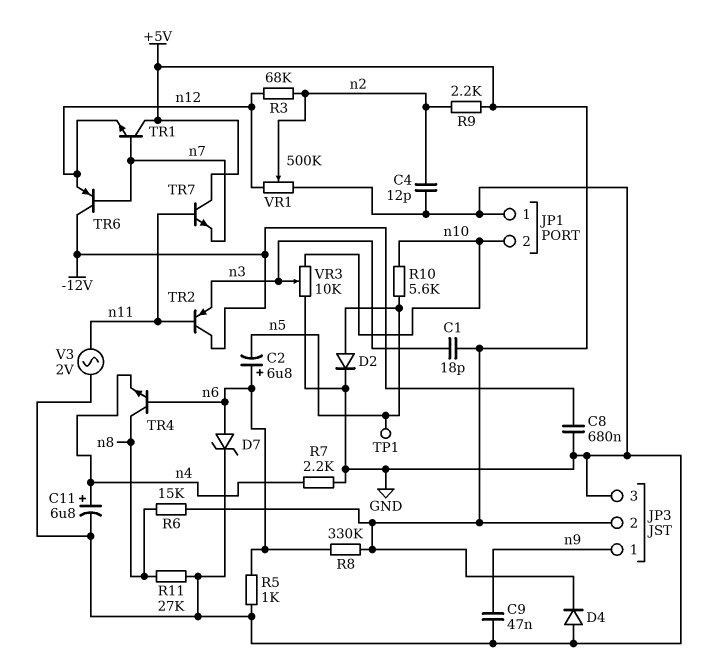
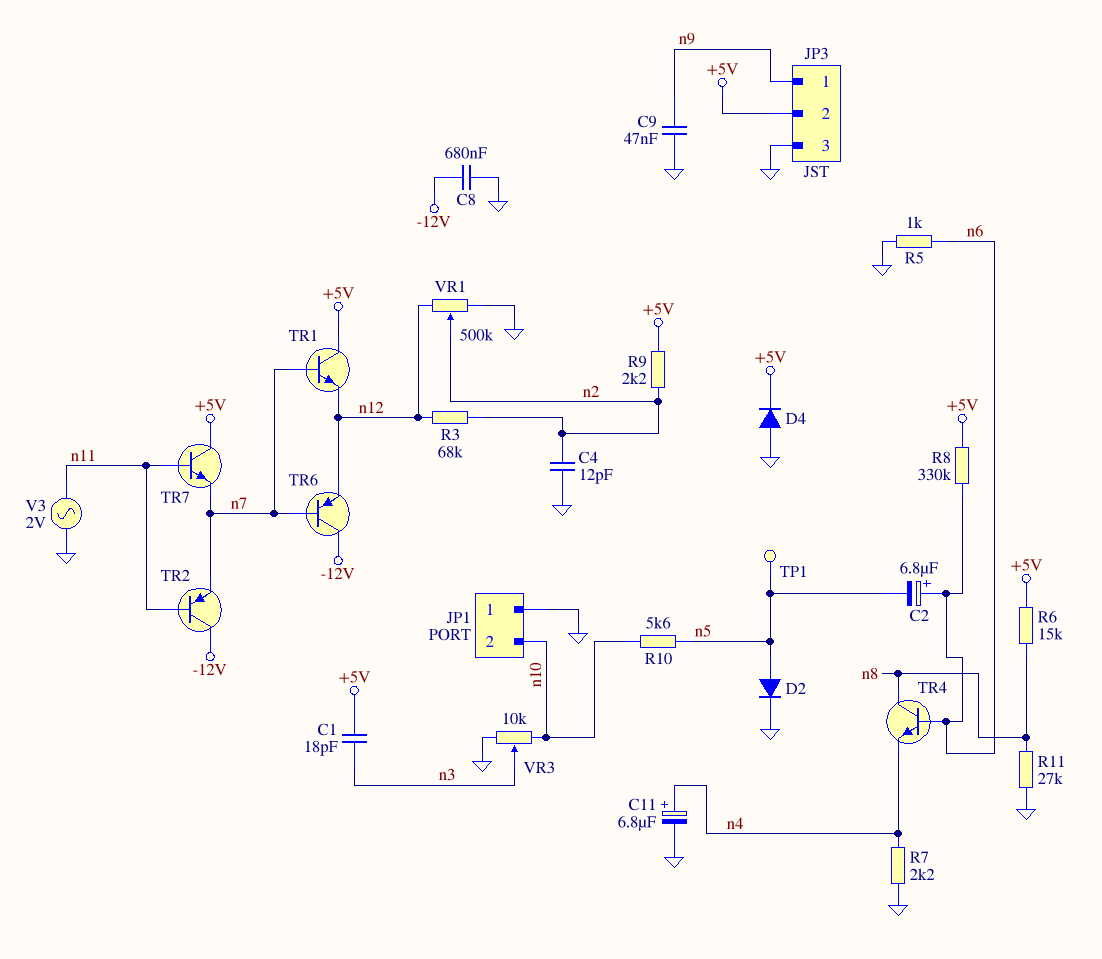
D7: zener (A n6, K GND) -> none
TR2: PNP (B n11, C -12V, E n3) -> PNP (B n11, C -12V, E n7)

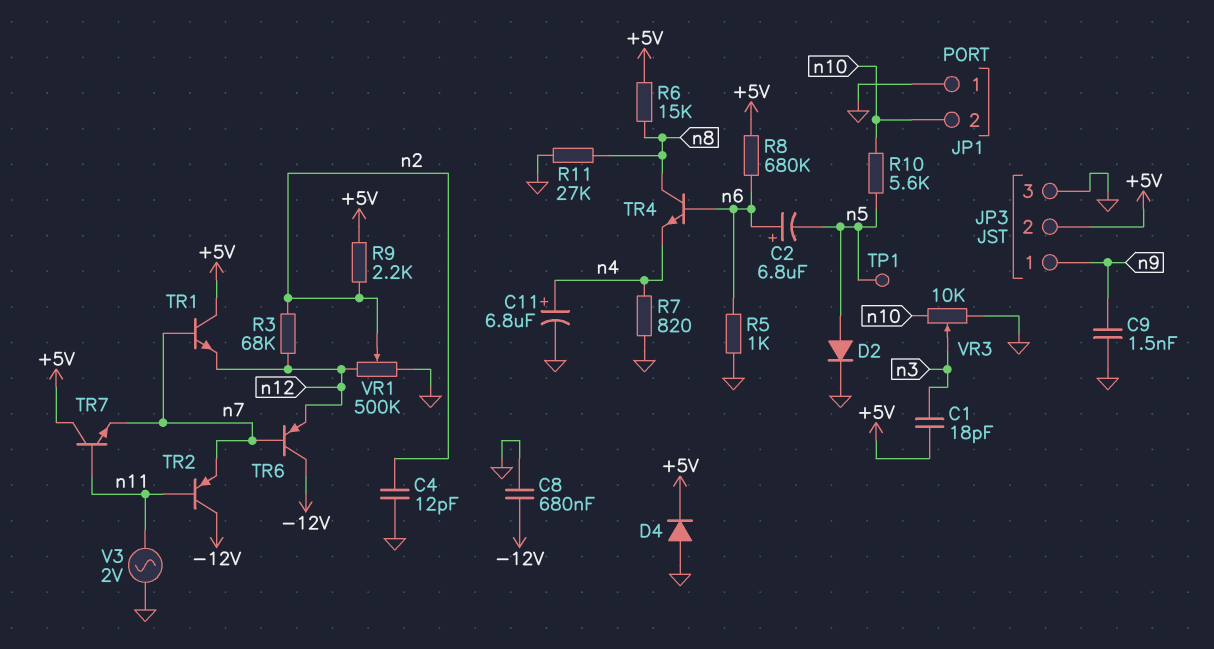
C9: 47nF (GND, n9) -> 1.5nF (GND, n9)
R7: 2.2k (GND, n4) -> 820 (GND, n4)
R8: 330k (+5V, n6) -> 680k (+5V, n6)

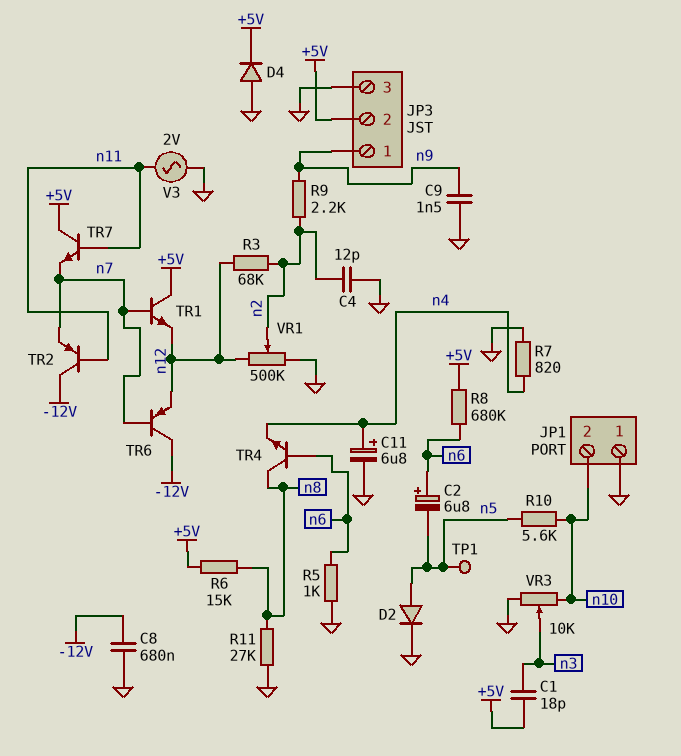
R9: 2.2k (+5V, n2) -> 2.2k (n2, n9)

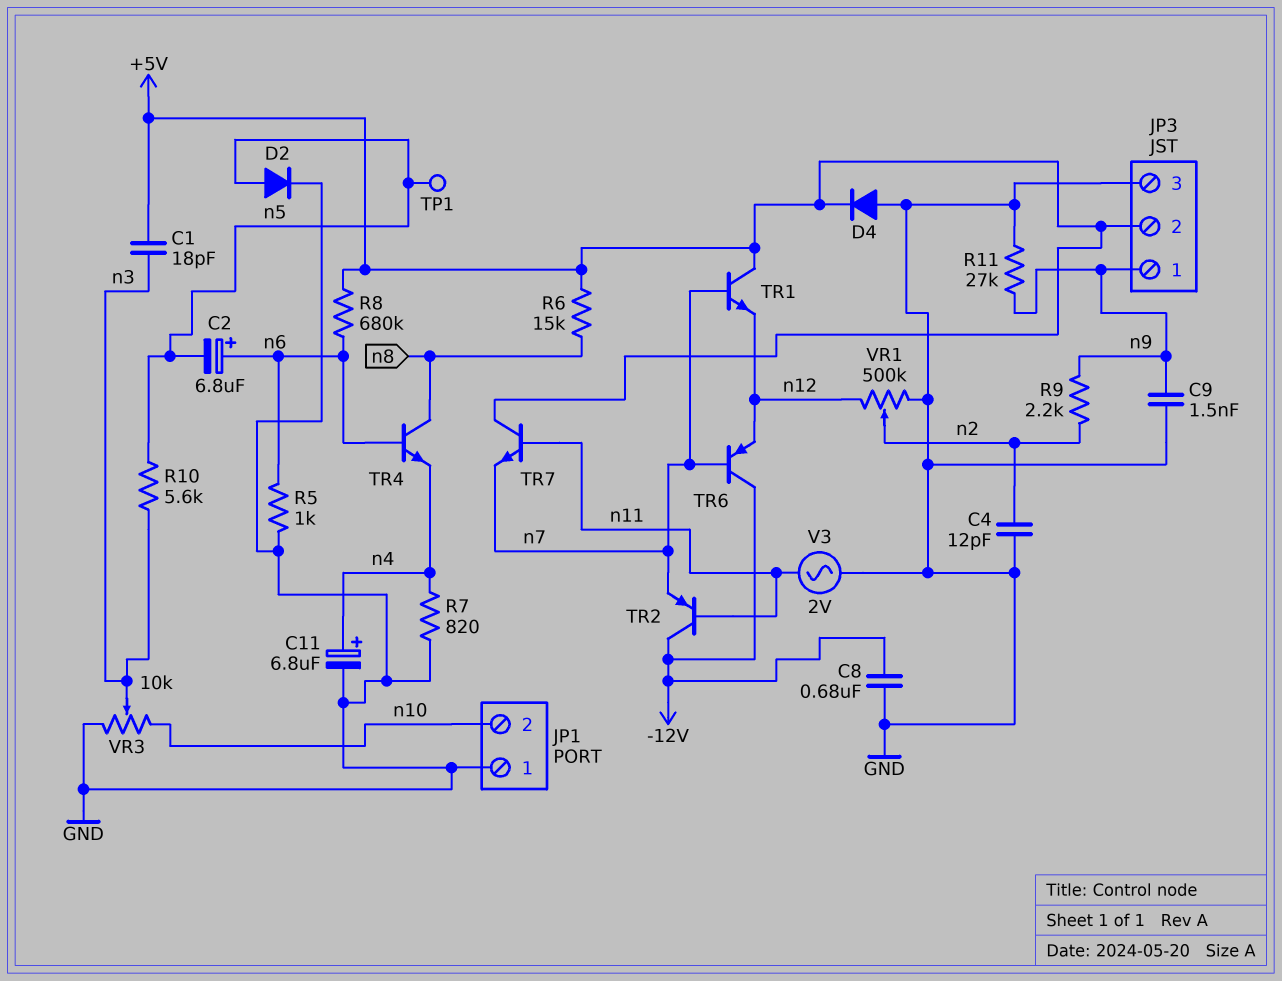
R3: 68k (n2, n12) -> none
R10: 5.6k (n5, n10) -> 5.6k (n3, n5)
R11: 27k (GND, n8) -> 27k (GND, n9)

